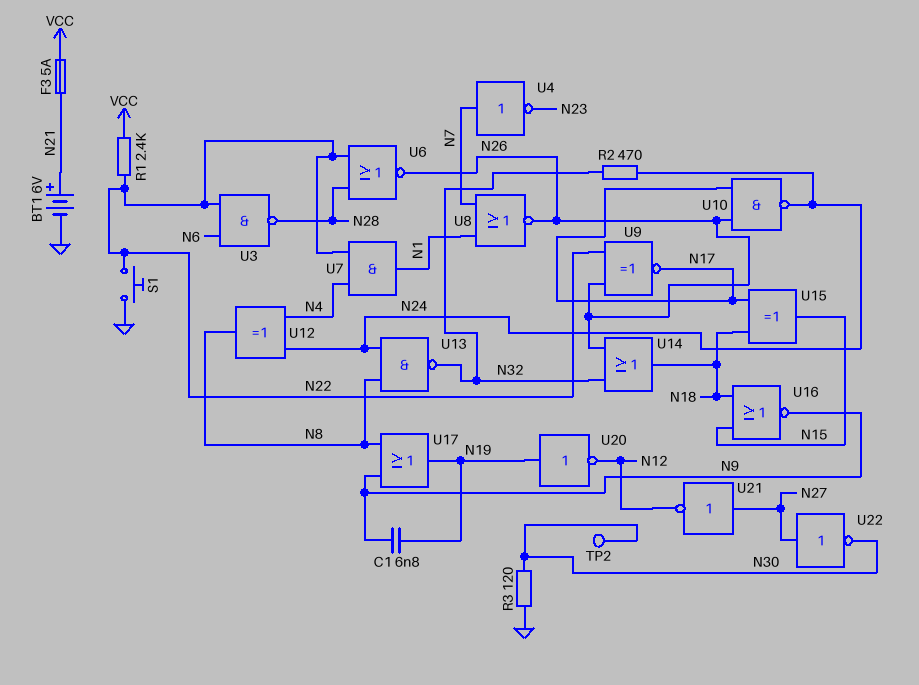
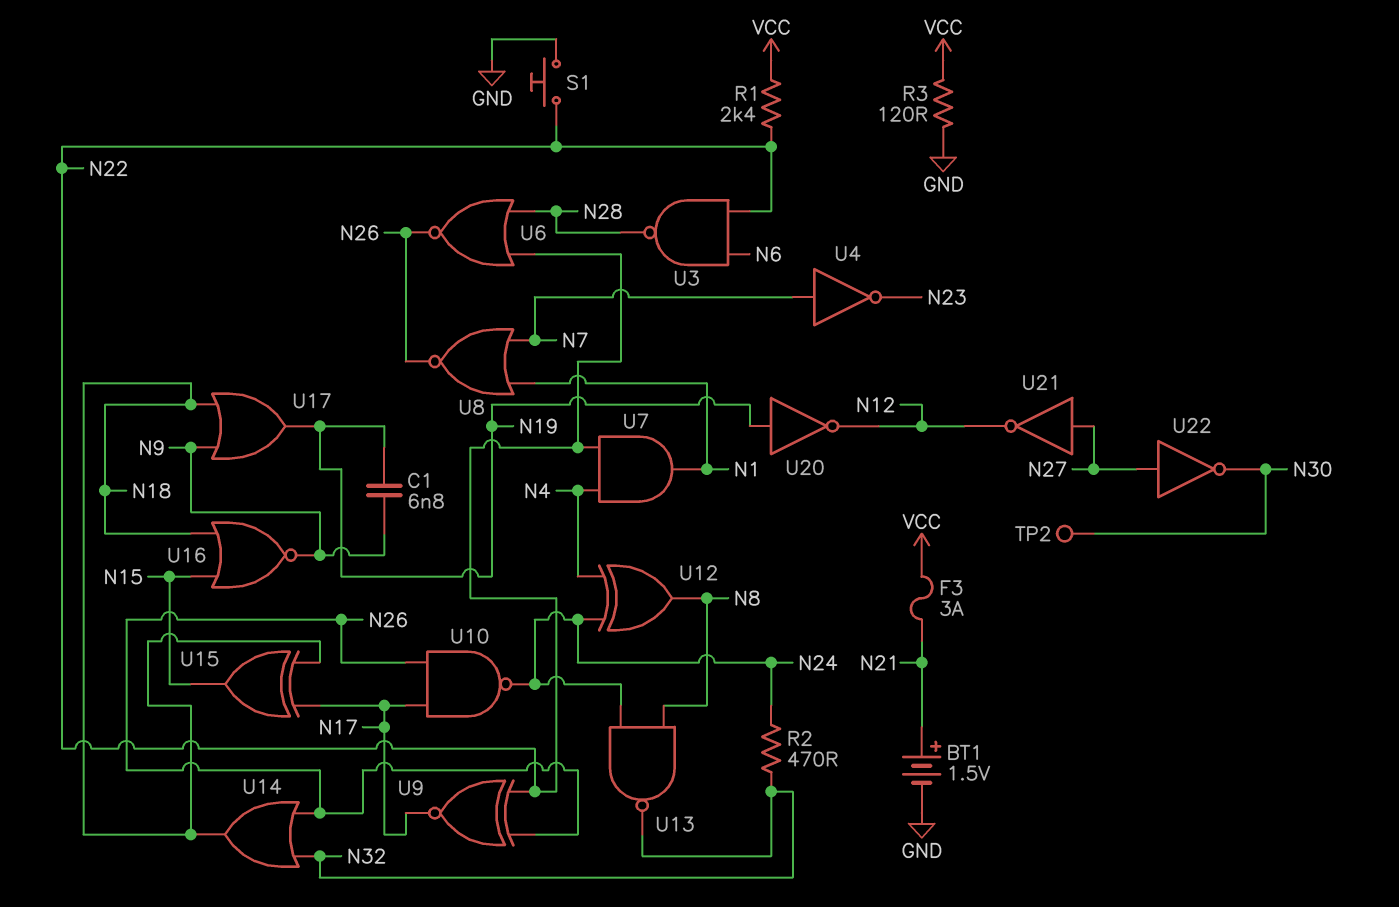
BT1: 6V (plus N21, minus GND) -> 1.5V (plus N21, minus GND)
F3: 5A (N21, VCC) -> 3A (N21, VCC)
R3: 120 (GND, N30) -> 120 (GND, VCC)
U17: OR (in N8, in N9, out N19) -> OR (in N9, in N18, out N19)

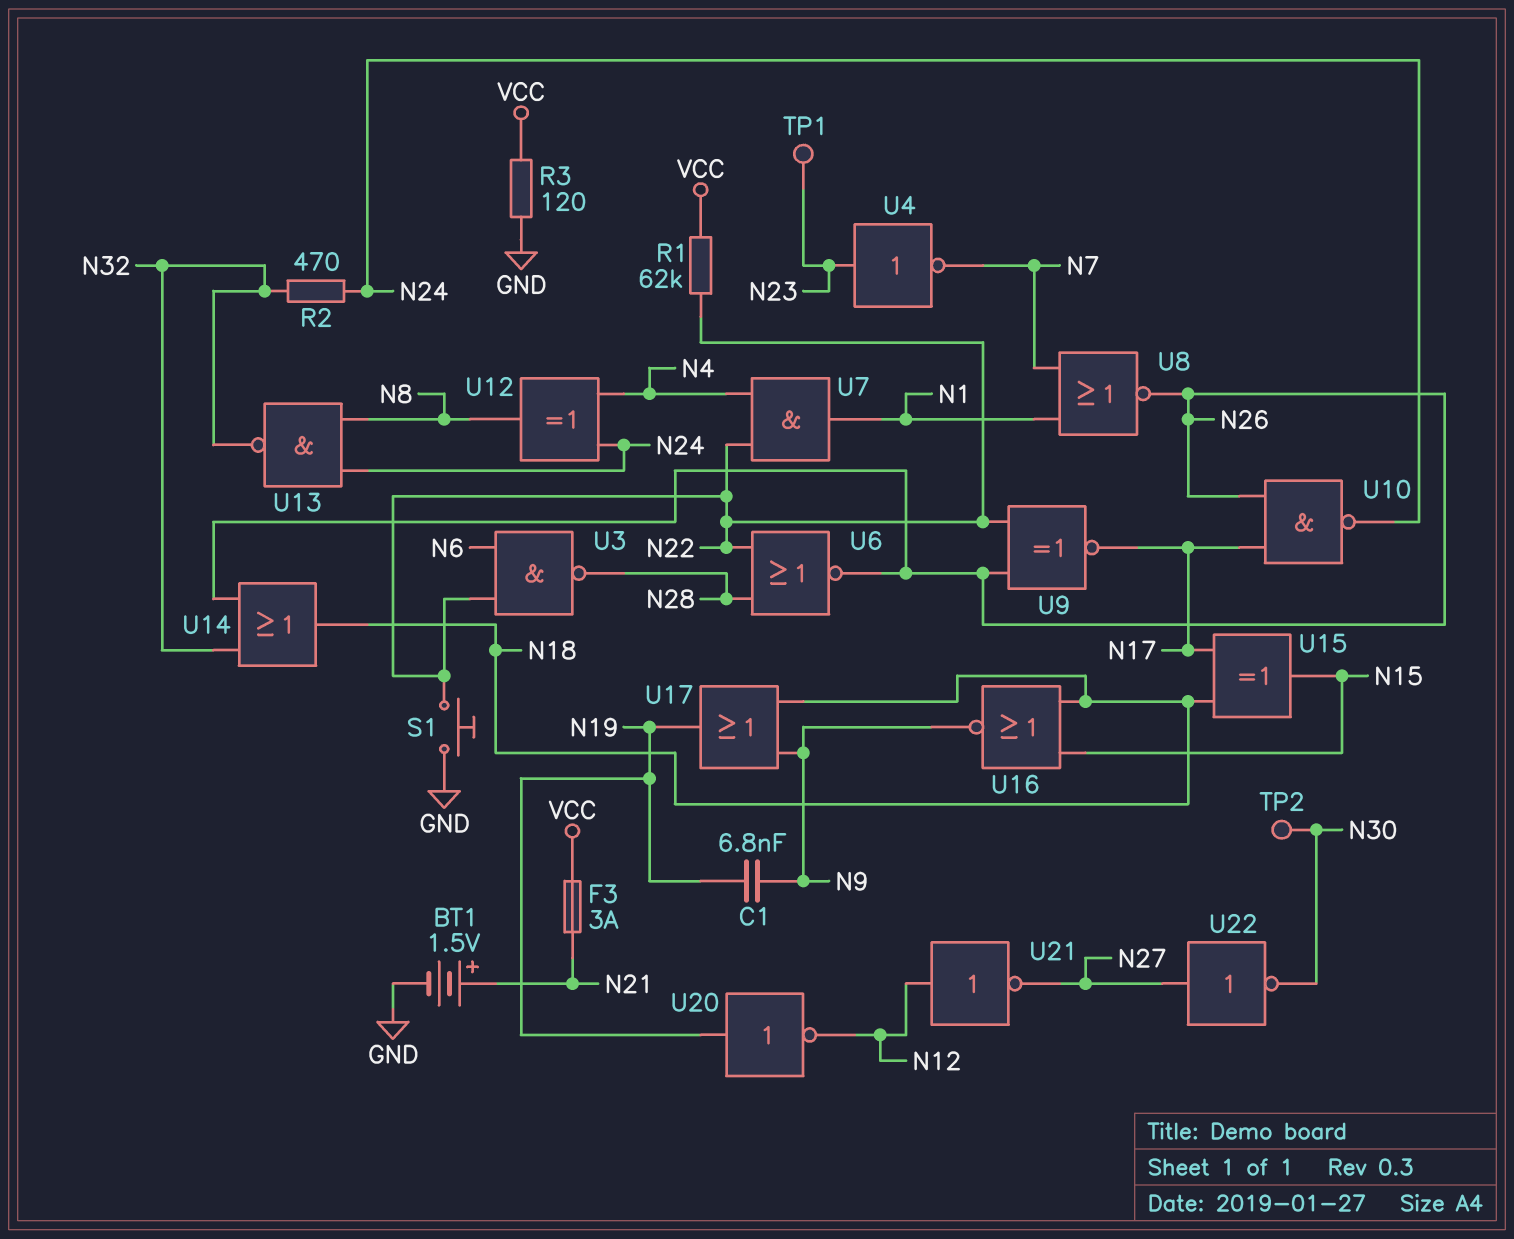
R1: 2.4k (N22, VCC) -> 62k (N22, VCC)
TP1: none -> test point (N23)
U4: NOT (in N7, out N23) -> NOT (in N23, out N7)
U21: NOT (in N27, out N12) -> NOT (in N12, out N27)

